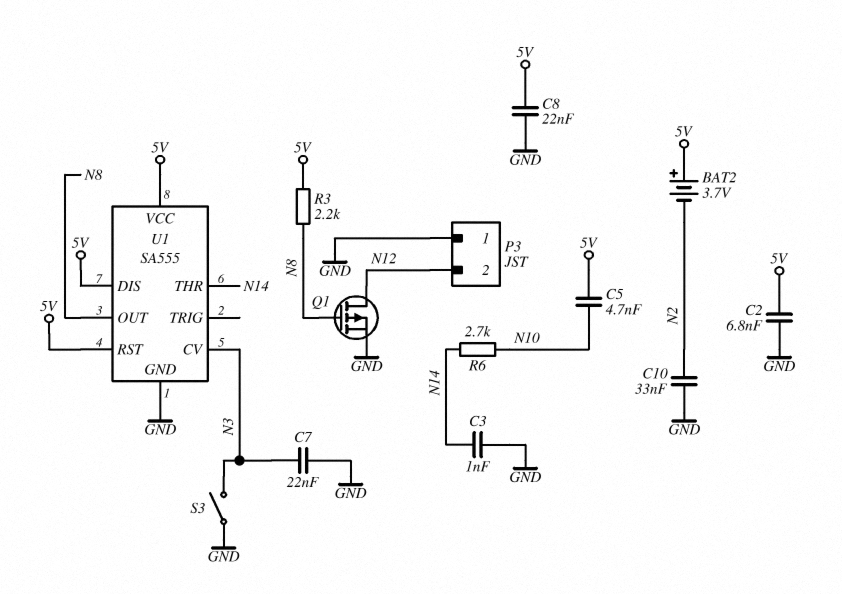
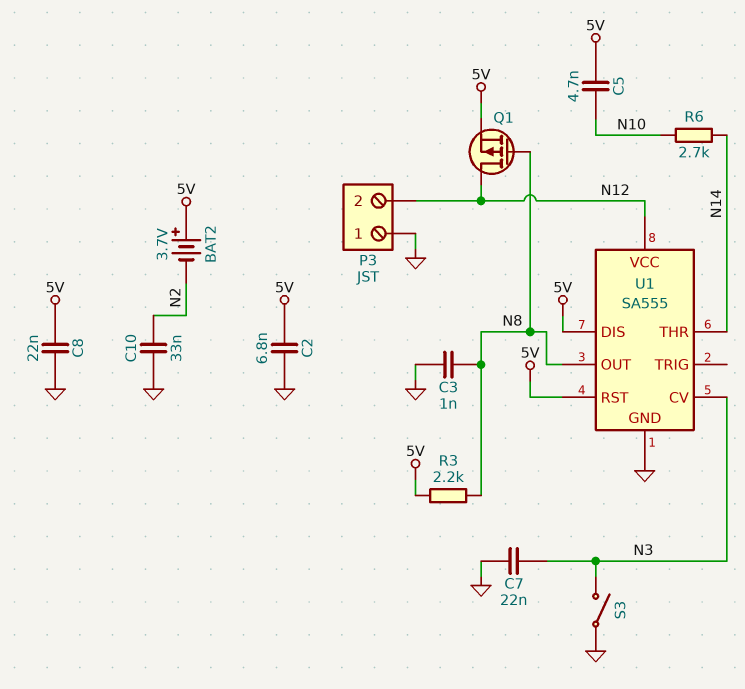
C3: 1nF (GND, N14) -> 1nF (GND, N8)
Q1: PMOS (G N8, D N12, S GND) -> PMOS (G N8, D N12, S 5V)
U1 pin VCC: 5V -> N12

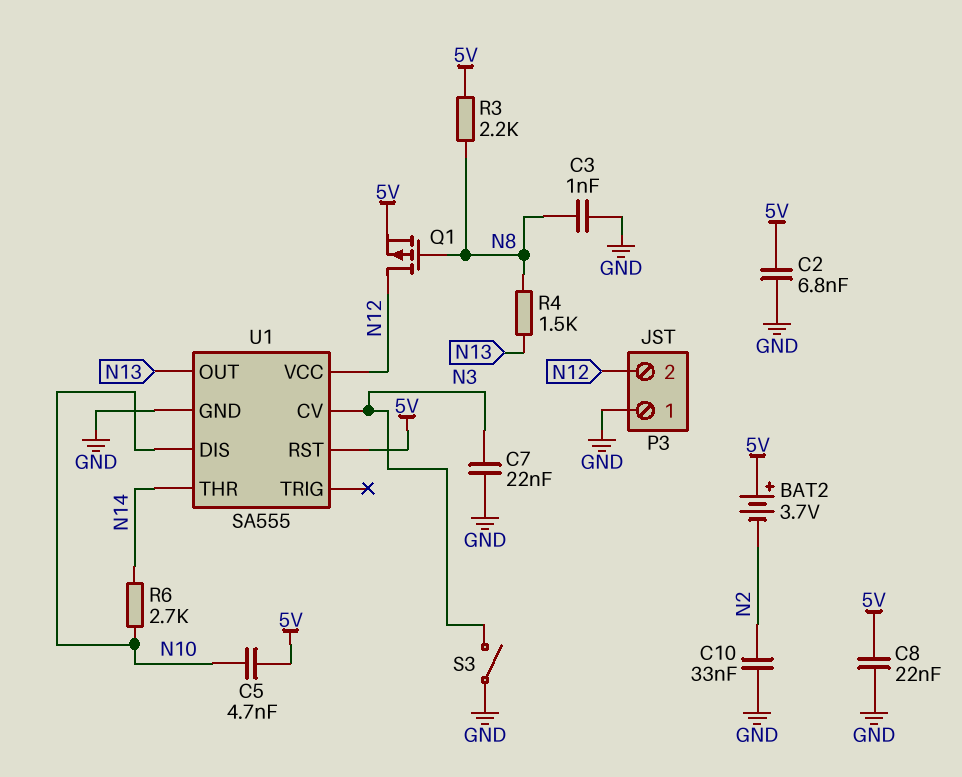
R4: none -> 1.5k (N8, N13)
U1 pin DIS: 5V -> N10
U1 pin OUT: N8 -> N13

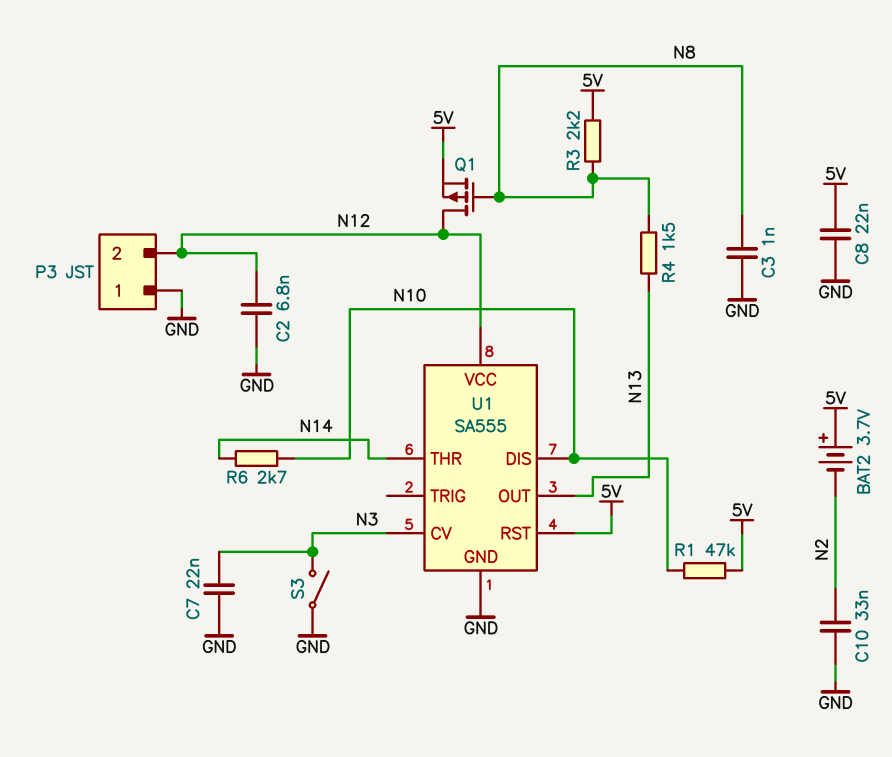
C2: 6.8nF (5V, GND) -> 6.8nF (GND, N12)
C5: 4.7nF (5V, N10) -> none
R1: none -> 47k (5V, N10)

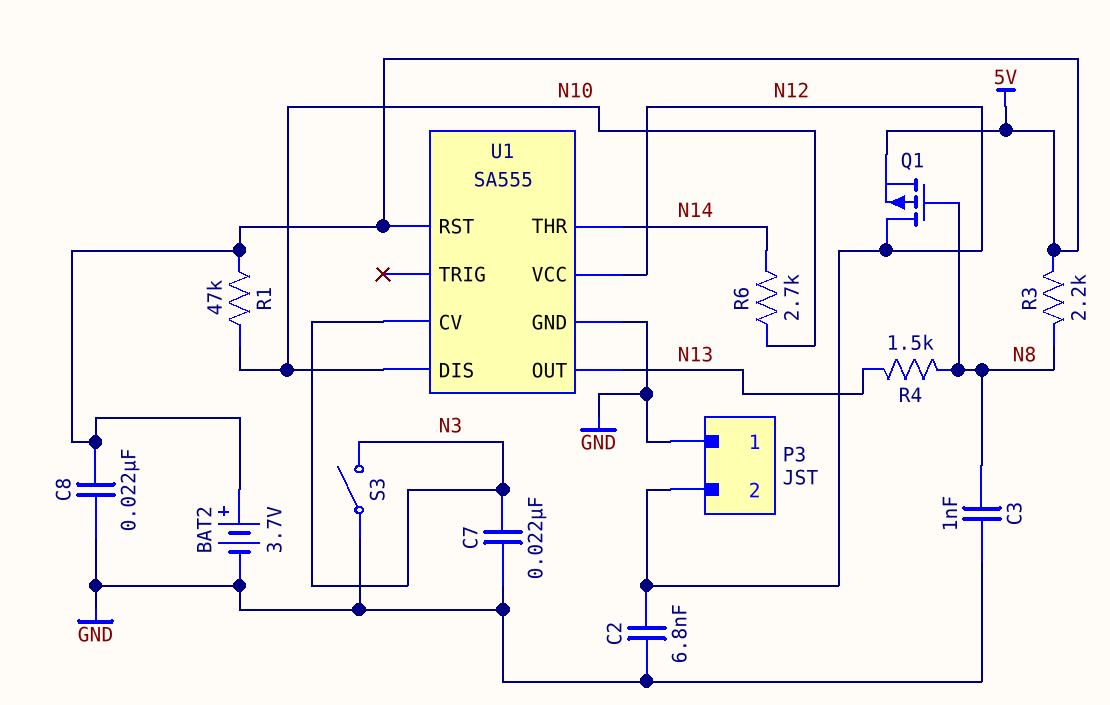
BAT2: 3.7V (plus 5V, minus N2) -> 3.7V (plus 5V, minus GND)
C10: 33nF (GND, N2) -> none

